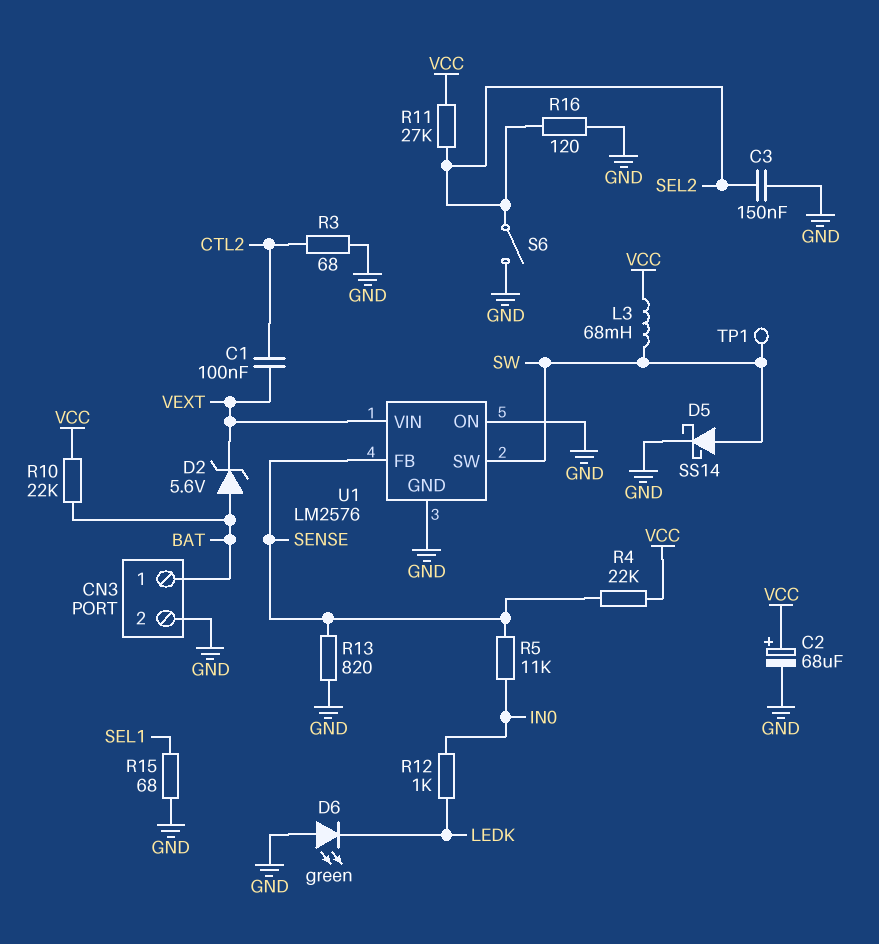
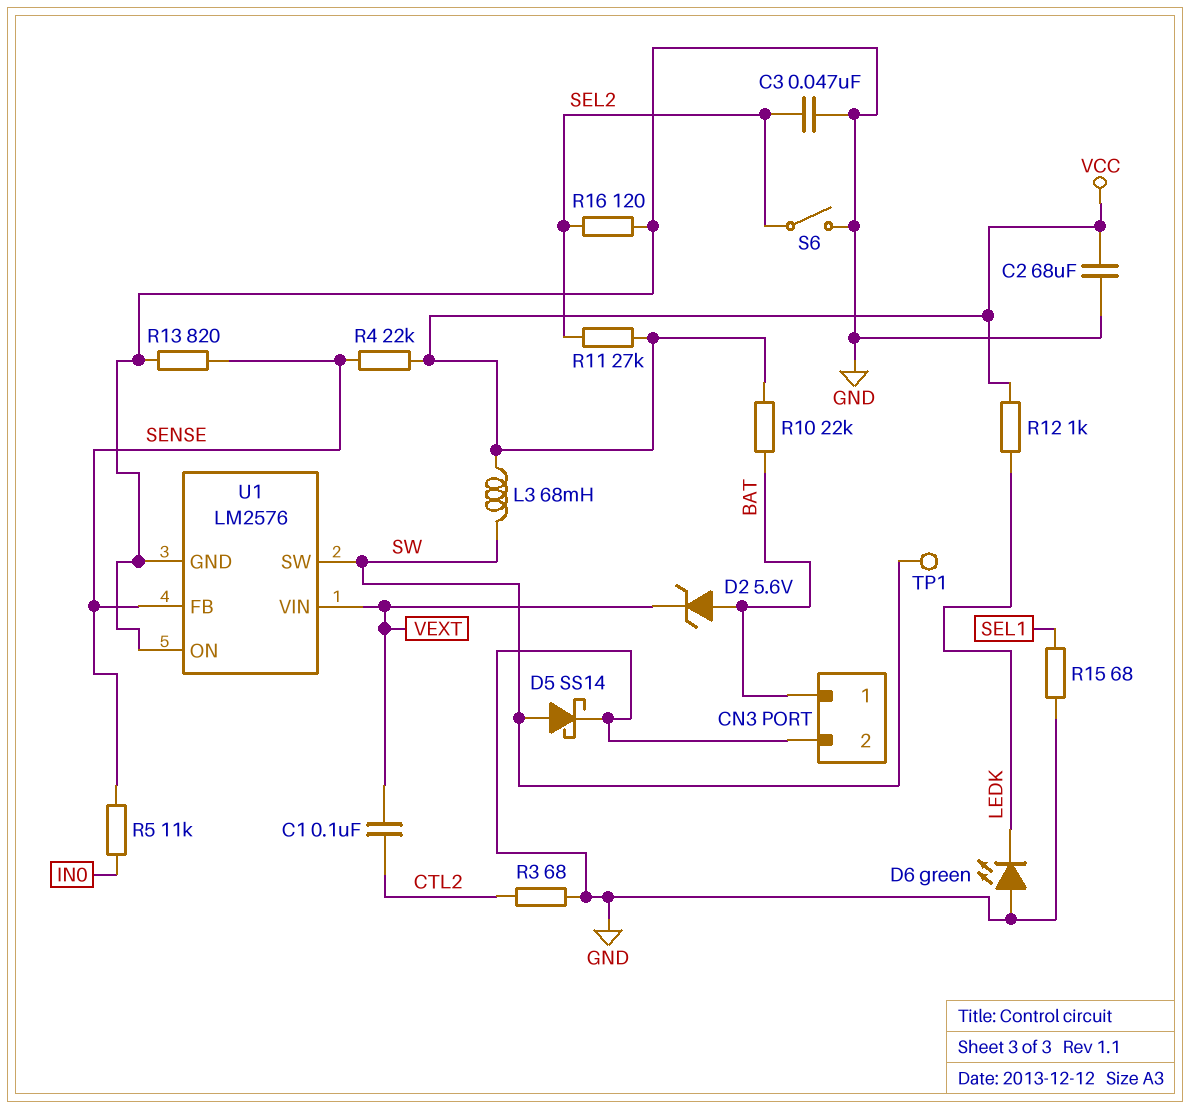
C2: 68uF (plus VCC, minus GND) -> 68uF (GND, VCC)
C3: 150nF (GND, SEL2) -> 47nF (GND, SEL2)
R12: 1k (IN0, LEDK) -> 1k (LEDK, VCC)

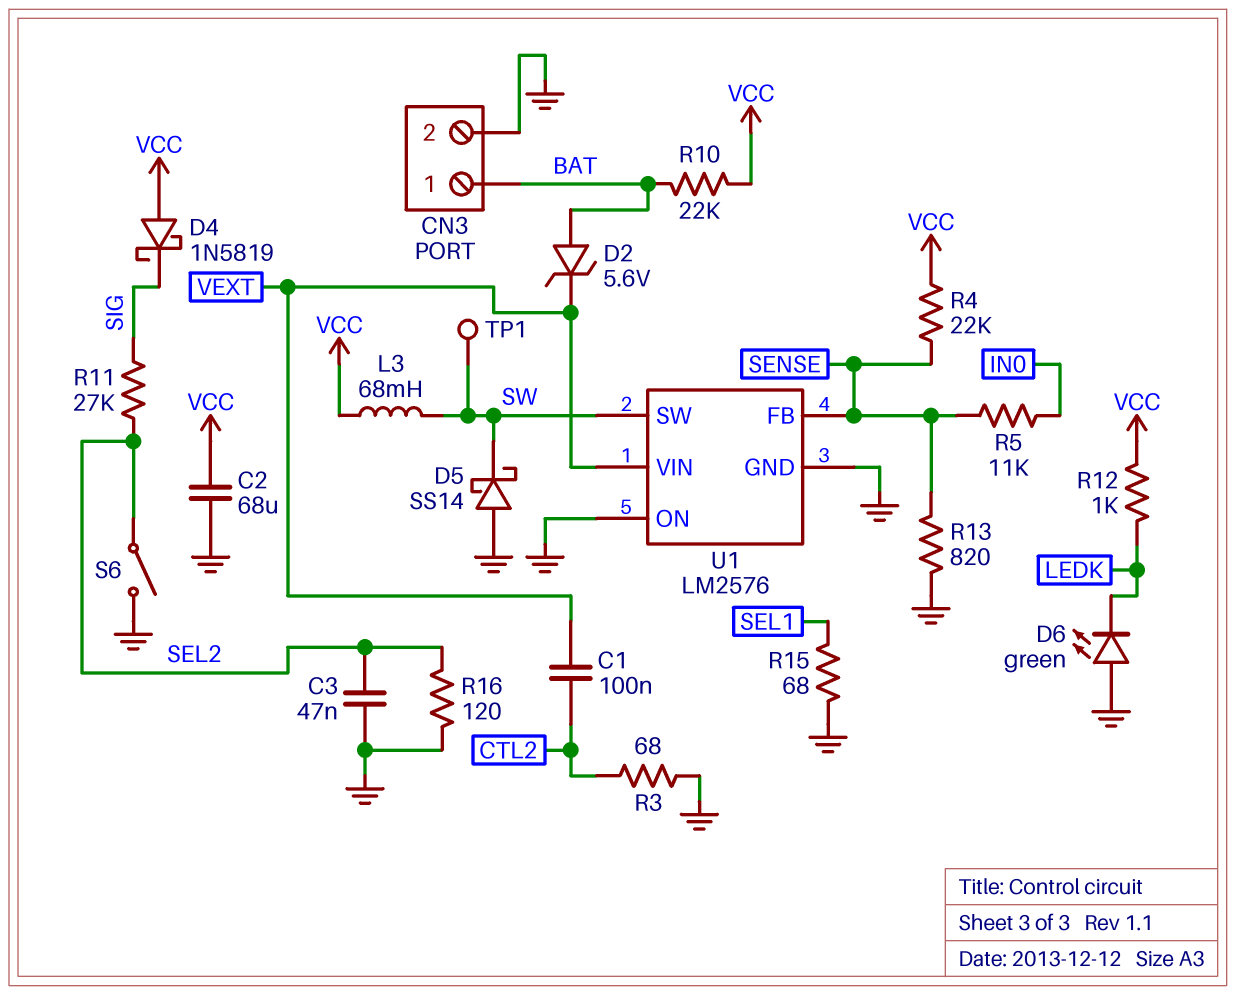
D4: none -> schottky 1N5819 (A VCC, K SIG)
D5: schottky SS14 (A SW, K GND) -> schottky SS14 (A GND, K SW)
R11: 27k (SEL2, VCC) -> 27k (SEL2, SIG)

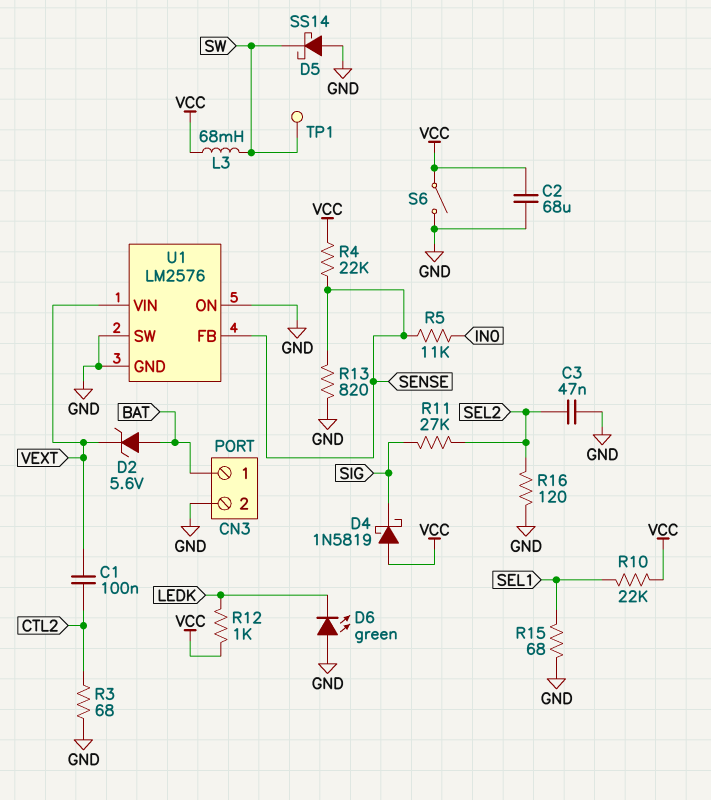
R10: 22k (BAT, VCC) -> 22k (SEL1, VCC)
S6: switch (GND, SEL2) -> switch (GND, VCC)
U1 pin SW: SW -> GND

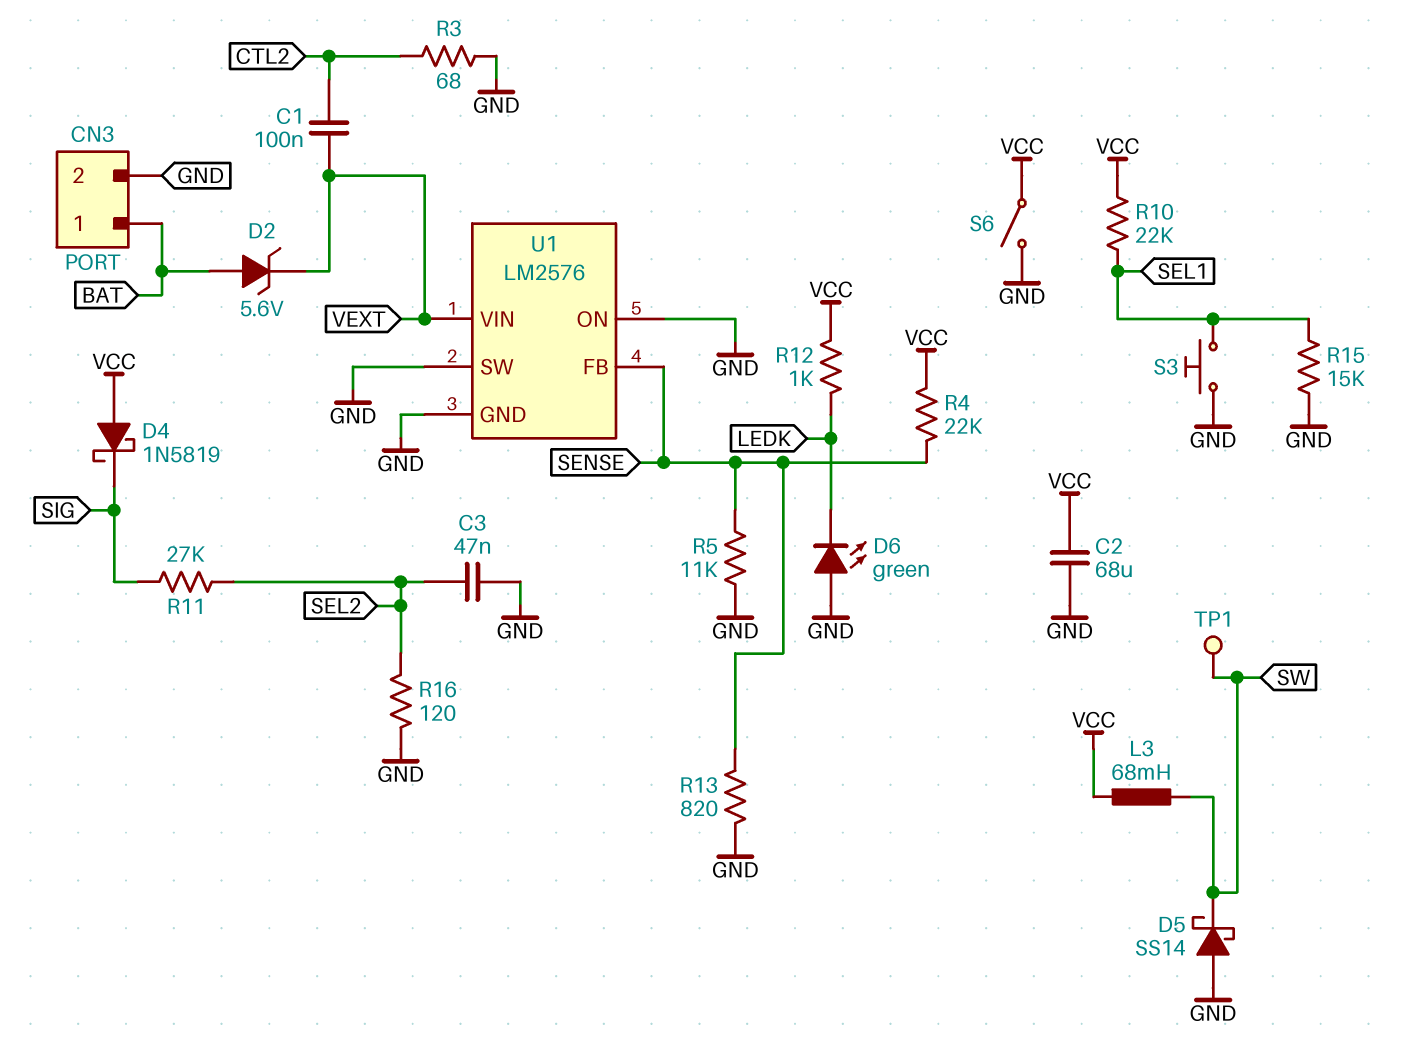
R5: 11k (IN0, SENSE) -> 11k (GND, SENSE)
R15: 68 (GND, SEL1) -> 15k (GND, SEL1)
S3: none -> button (GND, SEL1)

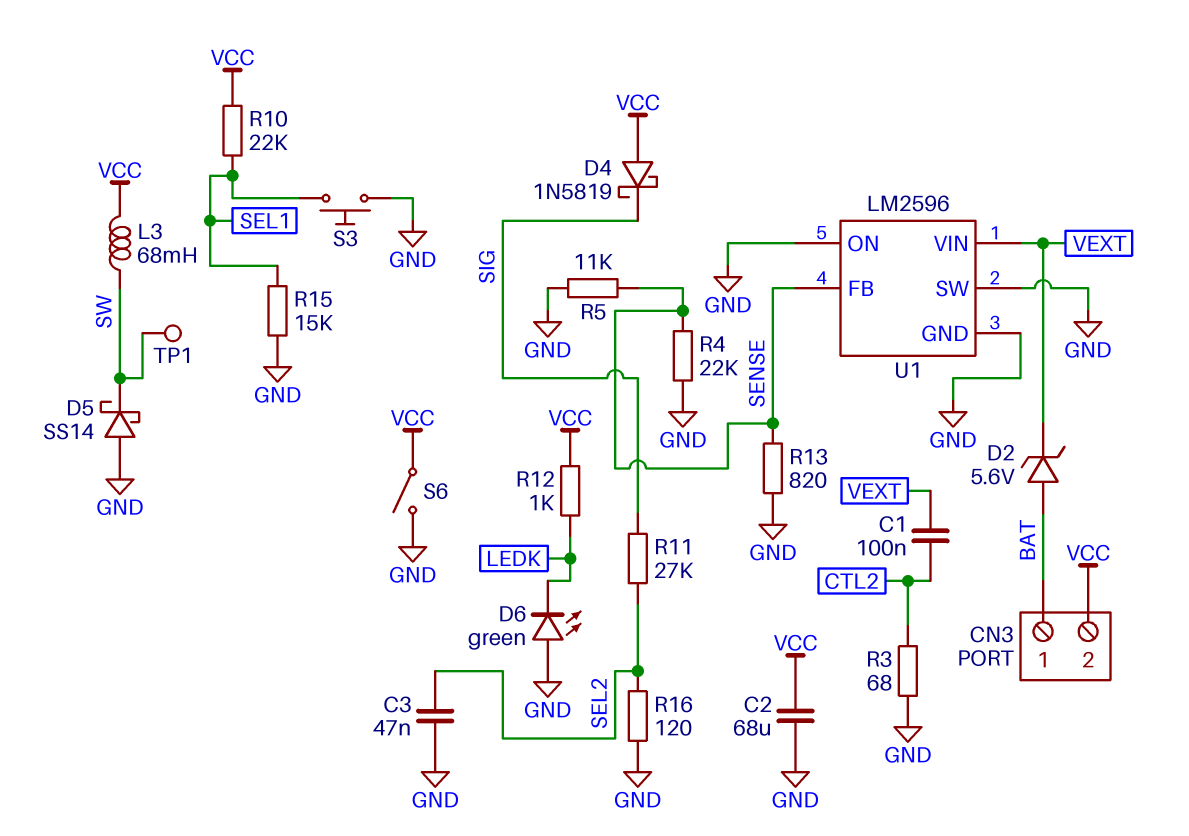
CN3 pin 2: GND -> VCC
R4: 22k (SENSE, VCC) -> 22k (GND, SENSE)
U1: LM2576 -> LM2596

